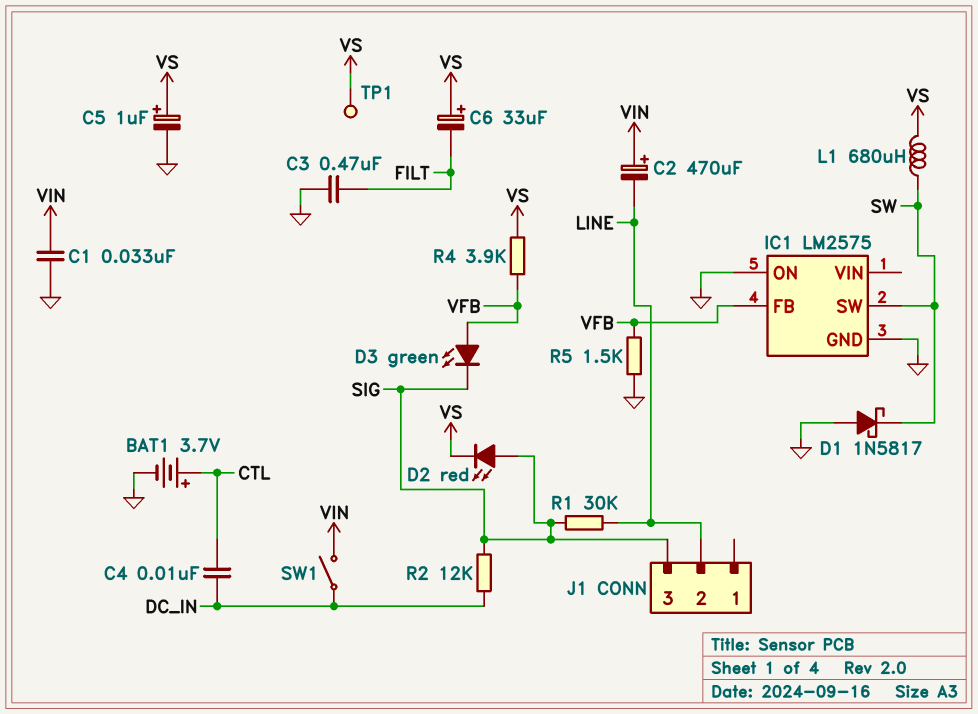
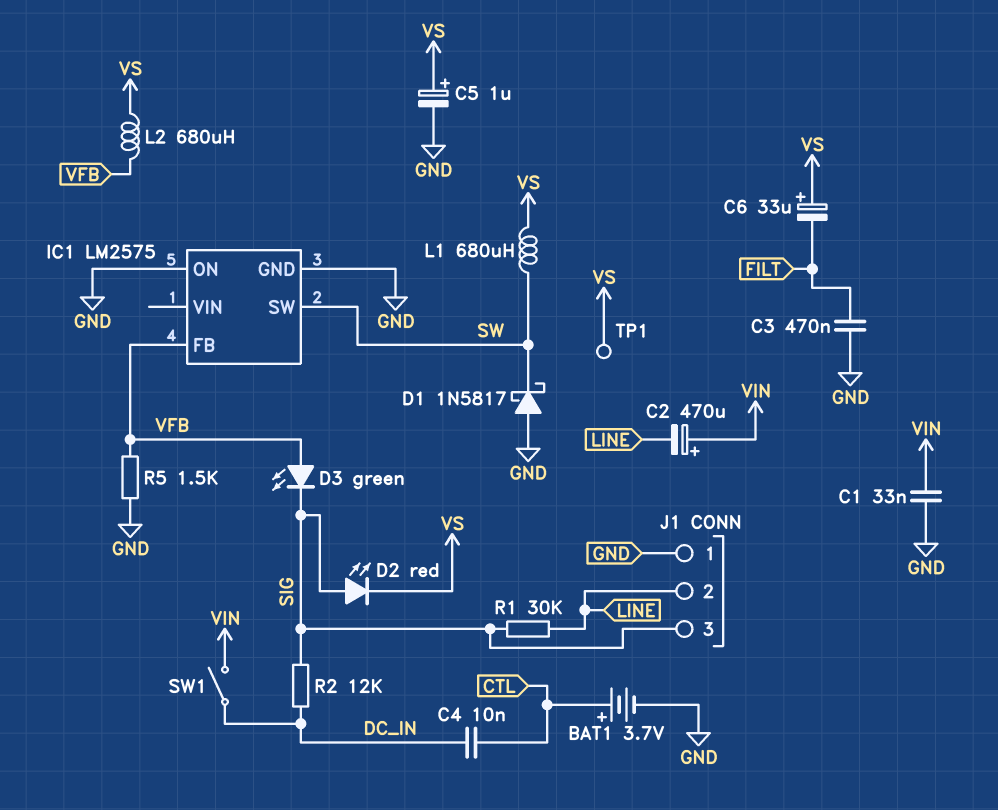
J1 pin 1: none -> GND
L2: none -> 680uH (VFB, VS)
R4: 3.9k (VFB, VS) -> none

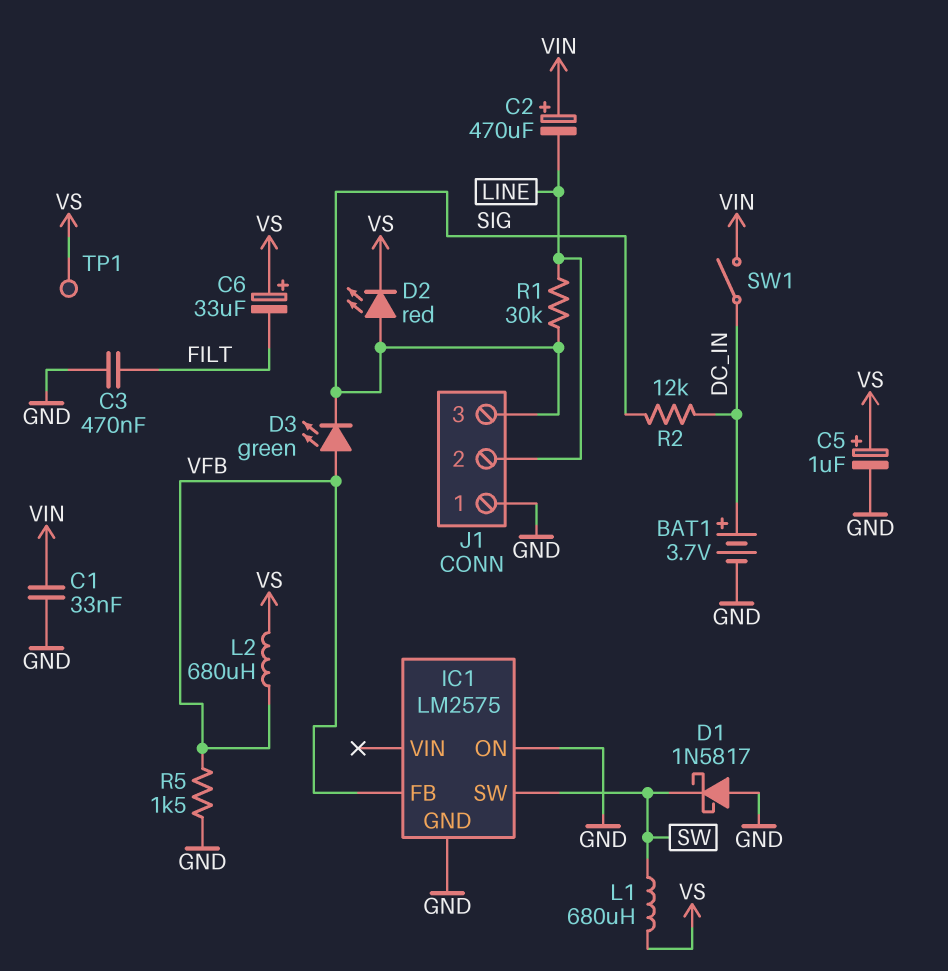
BAT1: 3.7V (plus CTL, minus GND) -> 3.7V (plus DC_IN, minus GND)
C4: 10nF (CTL, DC_IN) -> none

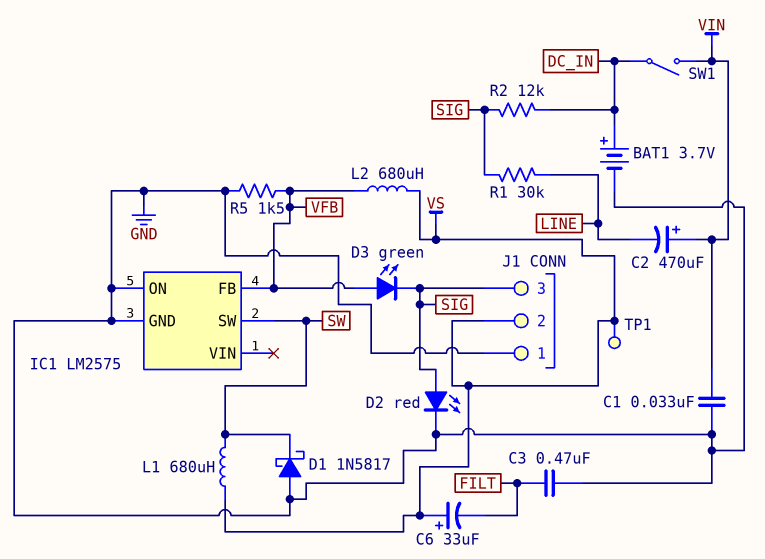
C5: 1uF (plus VS, minus GND) -> none
D2: LED red (A SIG, K VS) -> LED red (A SIG, K GND)
J1 pin 2: LINE -> VS

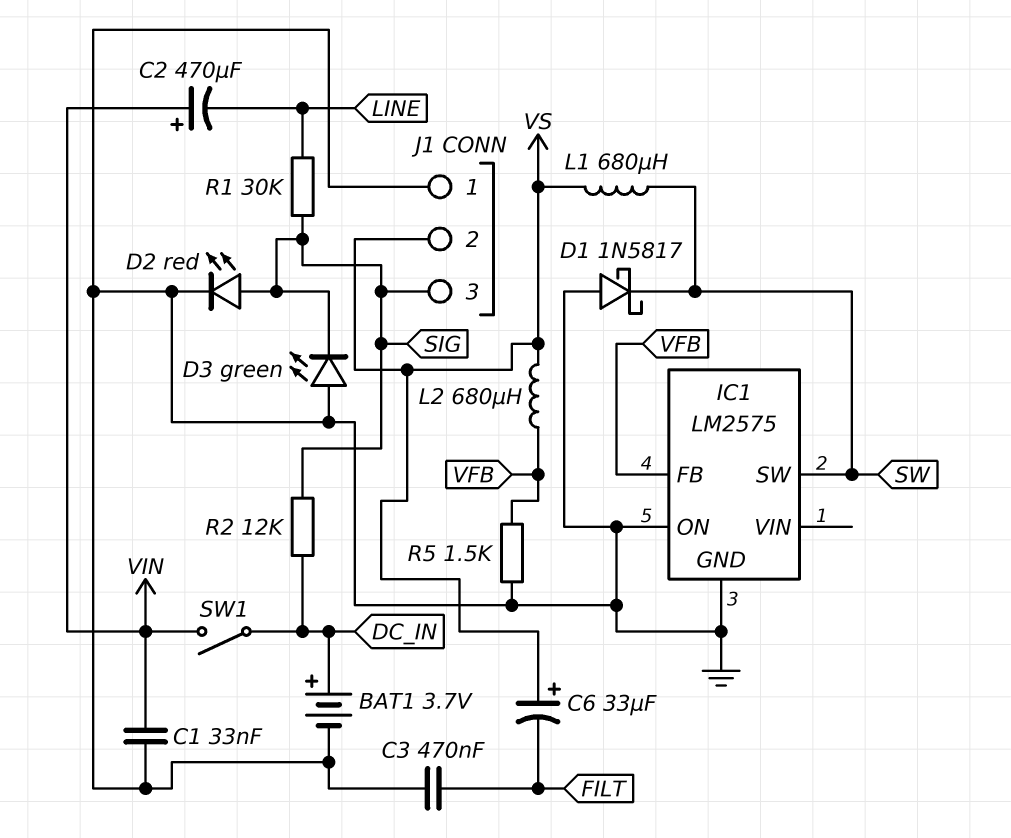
D3: LED green (A VFB, K SIG) -> LED green (A GND, K SIG)
TP1: test point (VS) -> none

